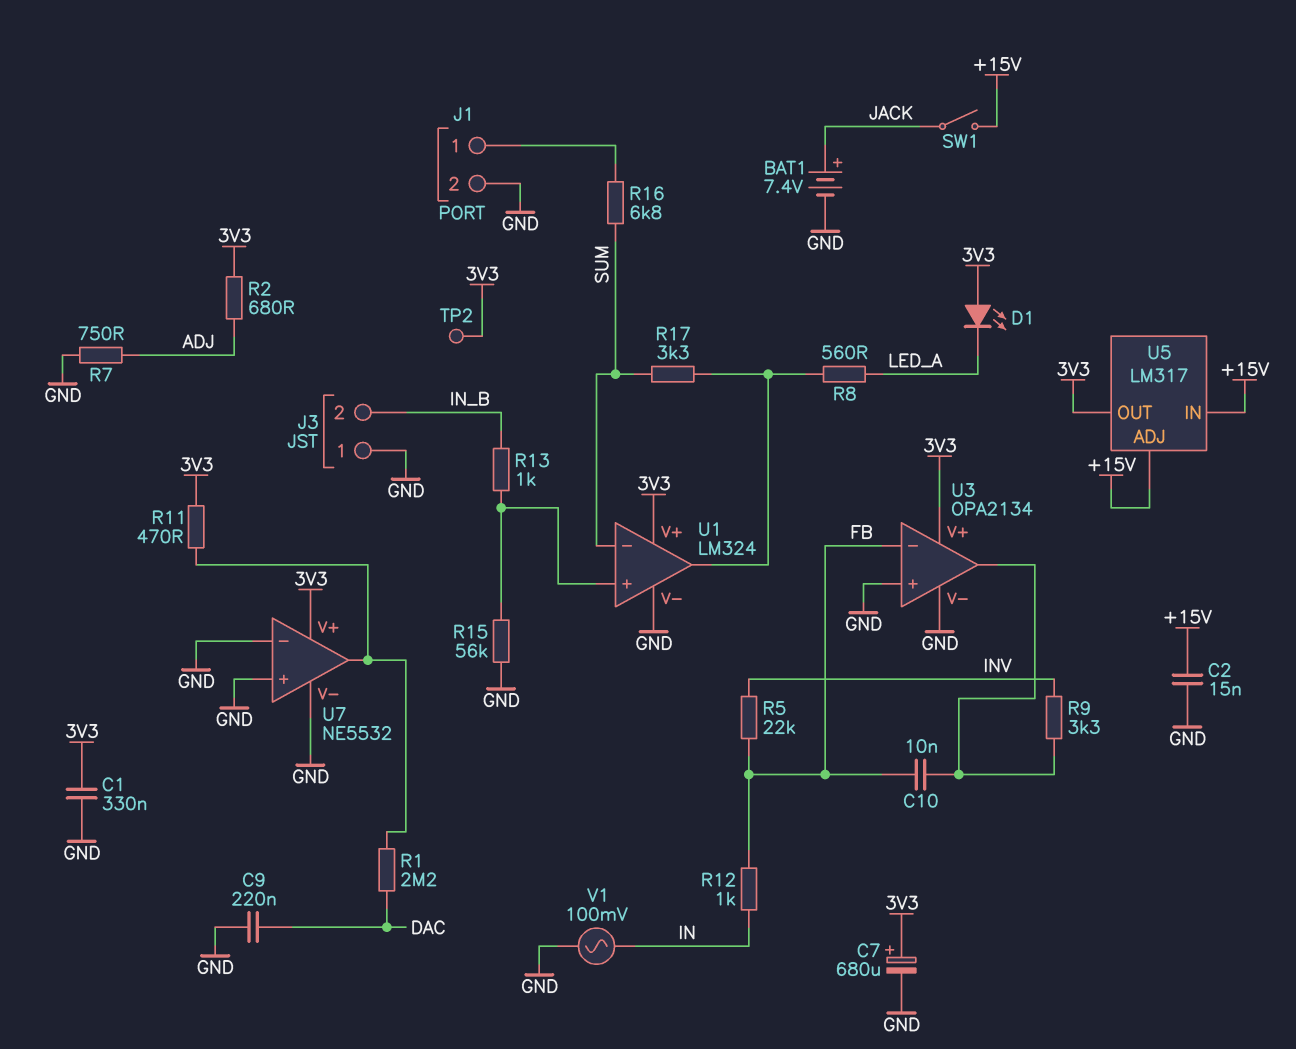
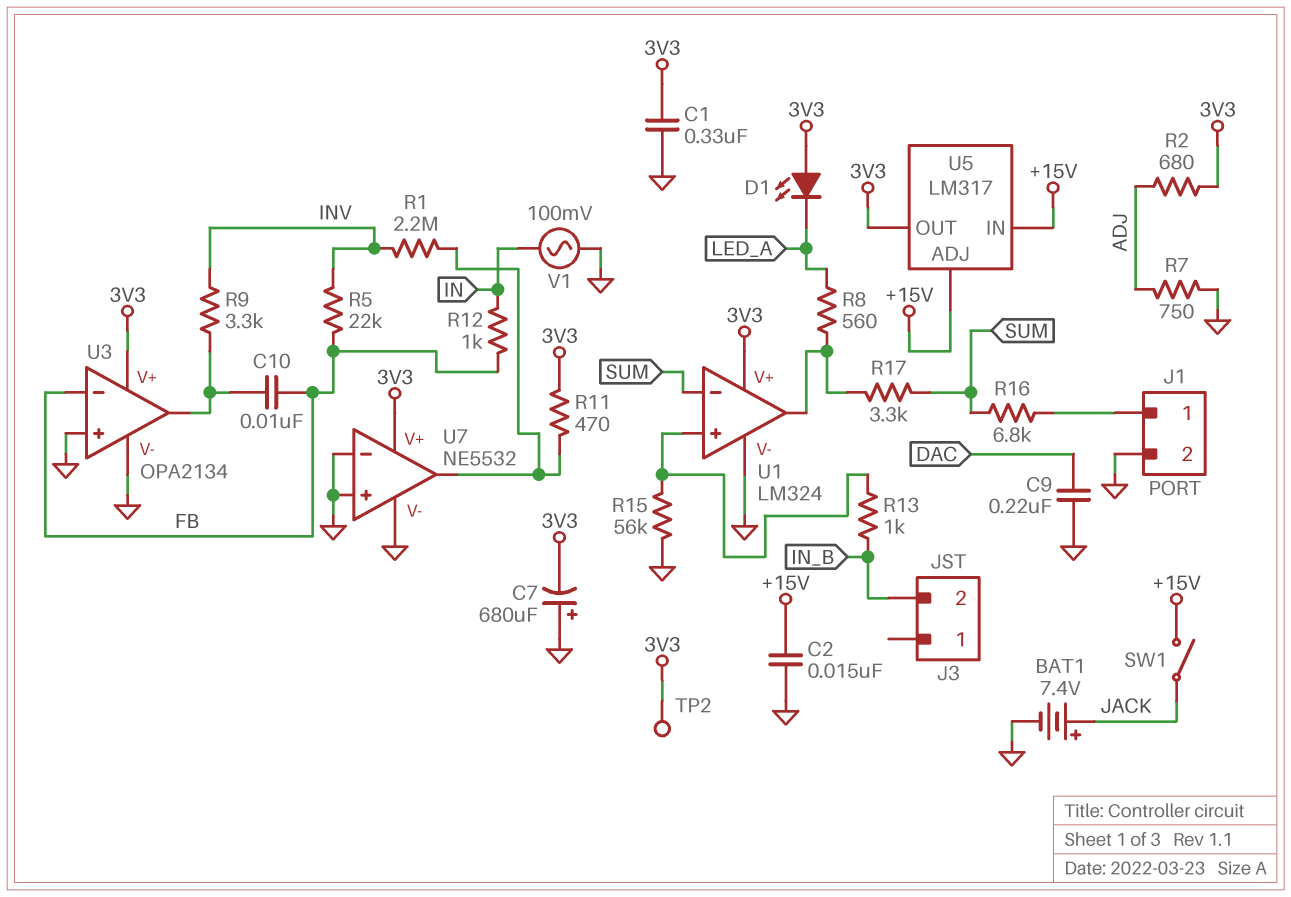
C7: 680uF (plus 3V3, minus GND) -> 680uF (plus GND, minus 3V3)
J3 pin 1: GND -> none
R1: 2.2M (DAC, U7/out) -> 2.2M (INV, U7/out)

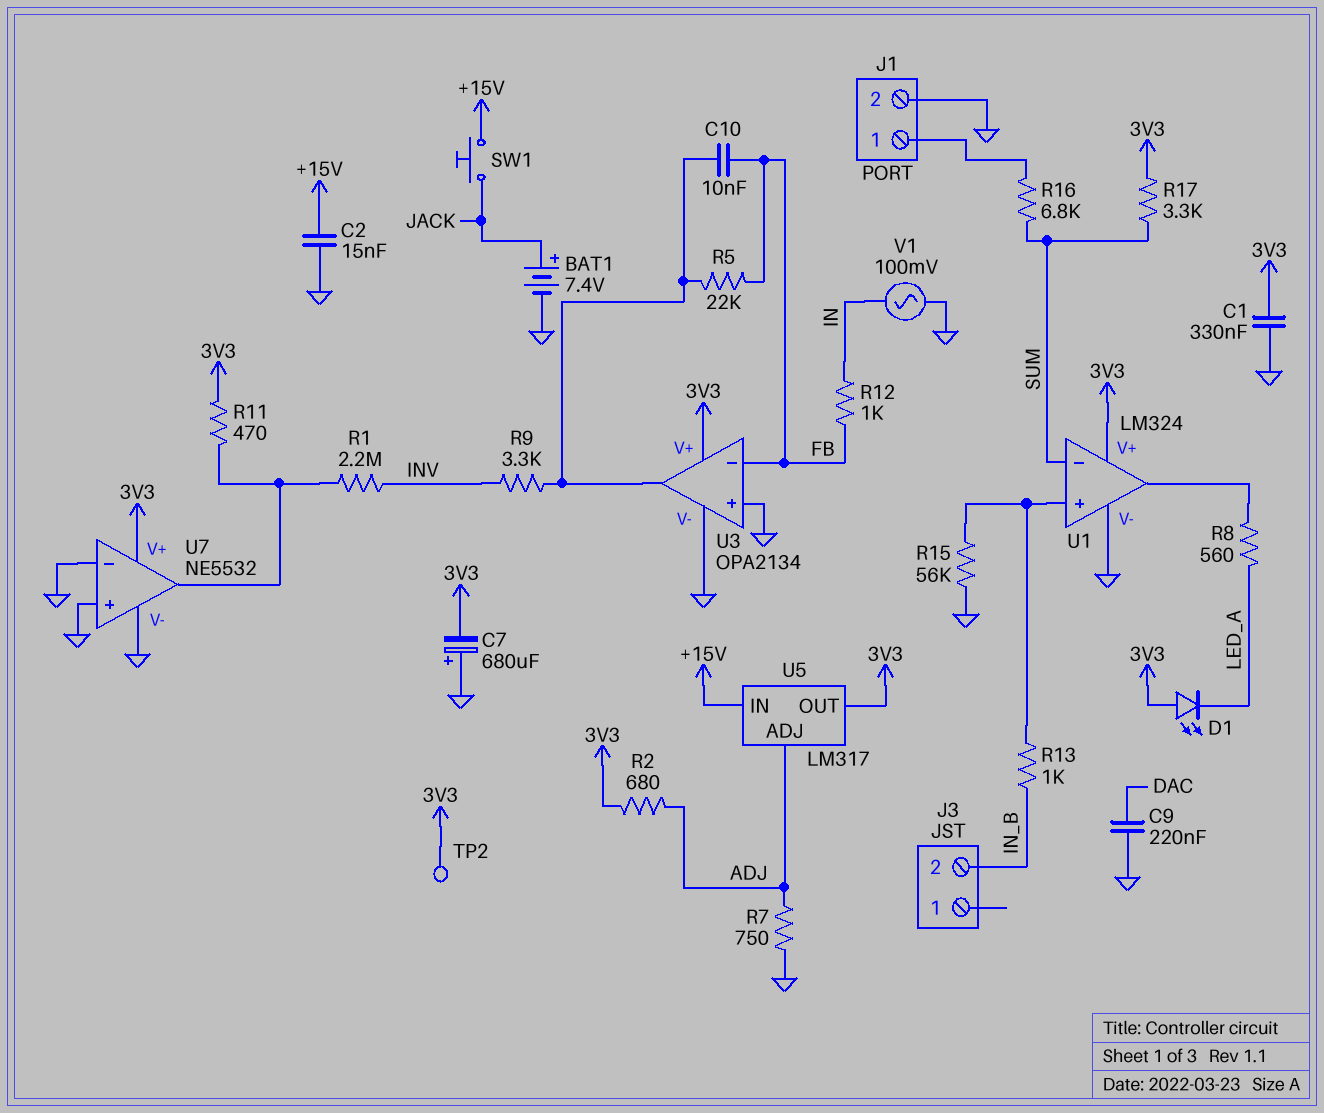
R5: 22k (FB, INV) -> 22k (FB, U3/out)
R17: 3.3k (SUM, U1/out) -> 3.3k (3V3, SUM)
SW1: switch (+15V, JACK) -> button (+15V, JACK)
U5 pin ADJ: +15V -> ADJ

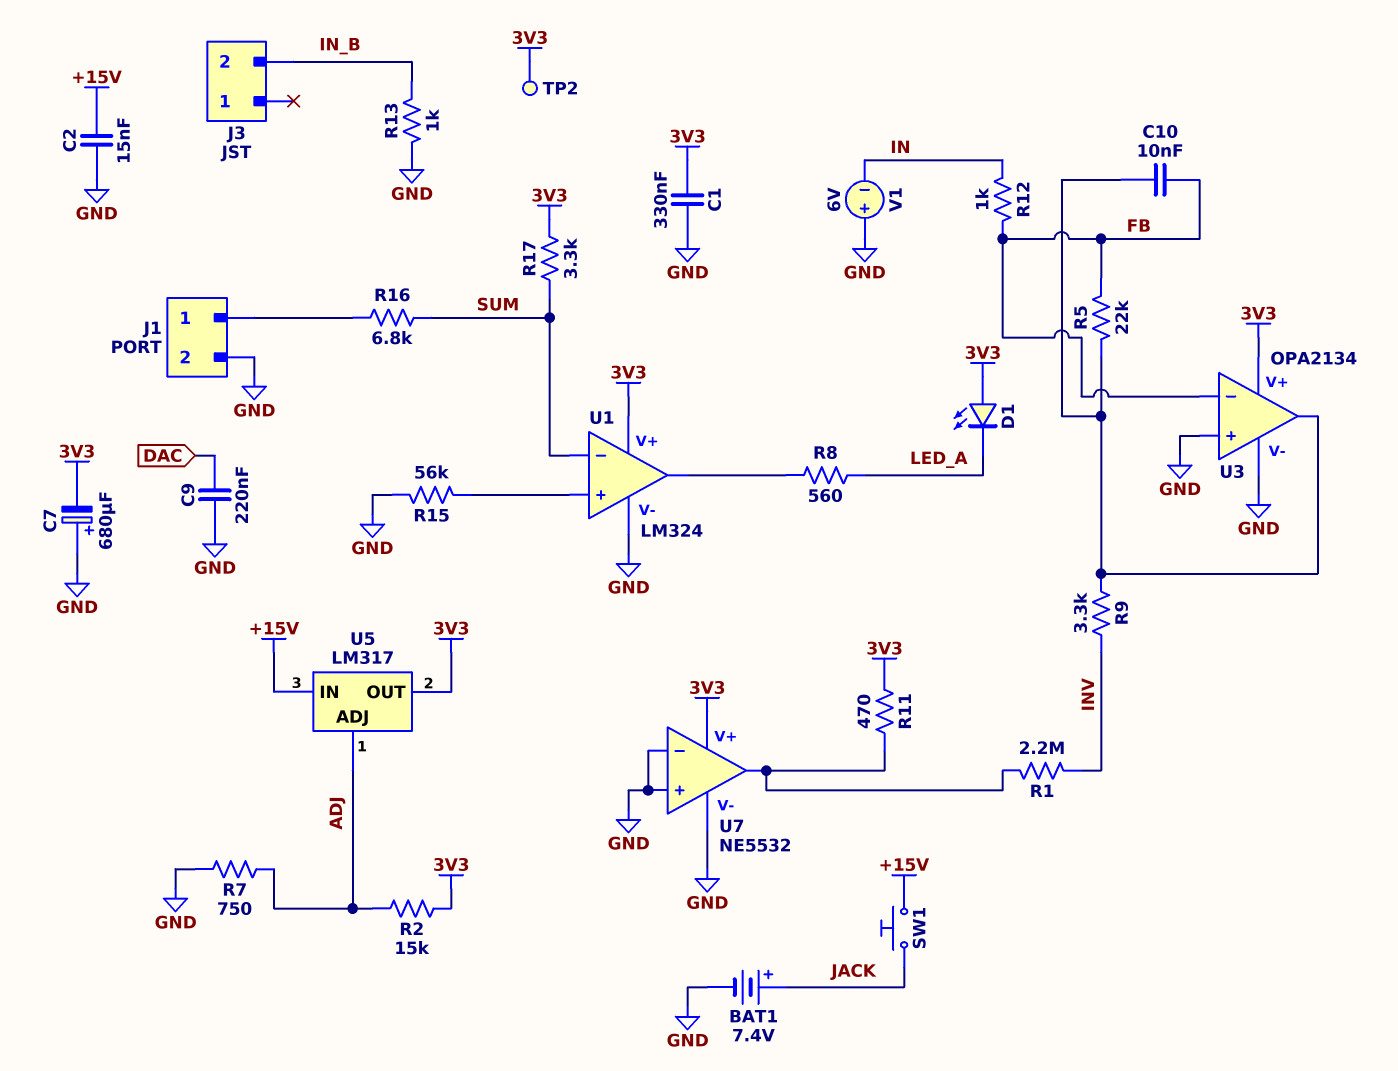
R2: 680 (3V3, ADJ) -> 15k (3V3, ADJ)
R13: 1k (IN_B, U1/in+) -> 1k (GND, IN_B)
V1: AC 100mV (GND, IN) -> 6V (plus GND, minus IN)

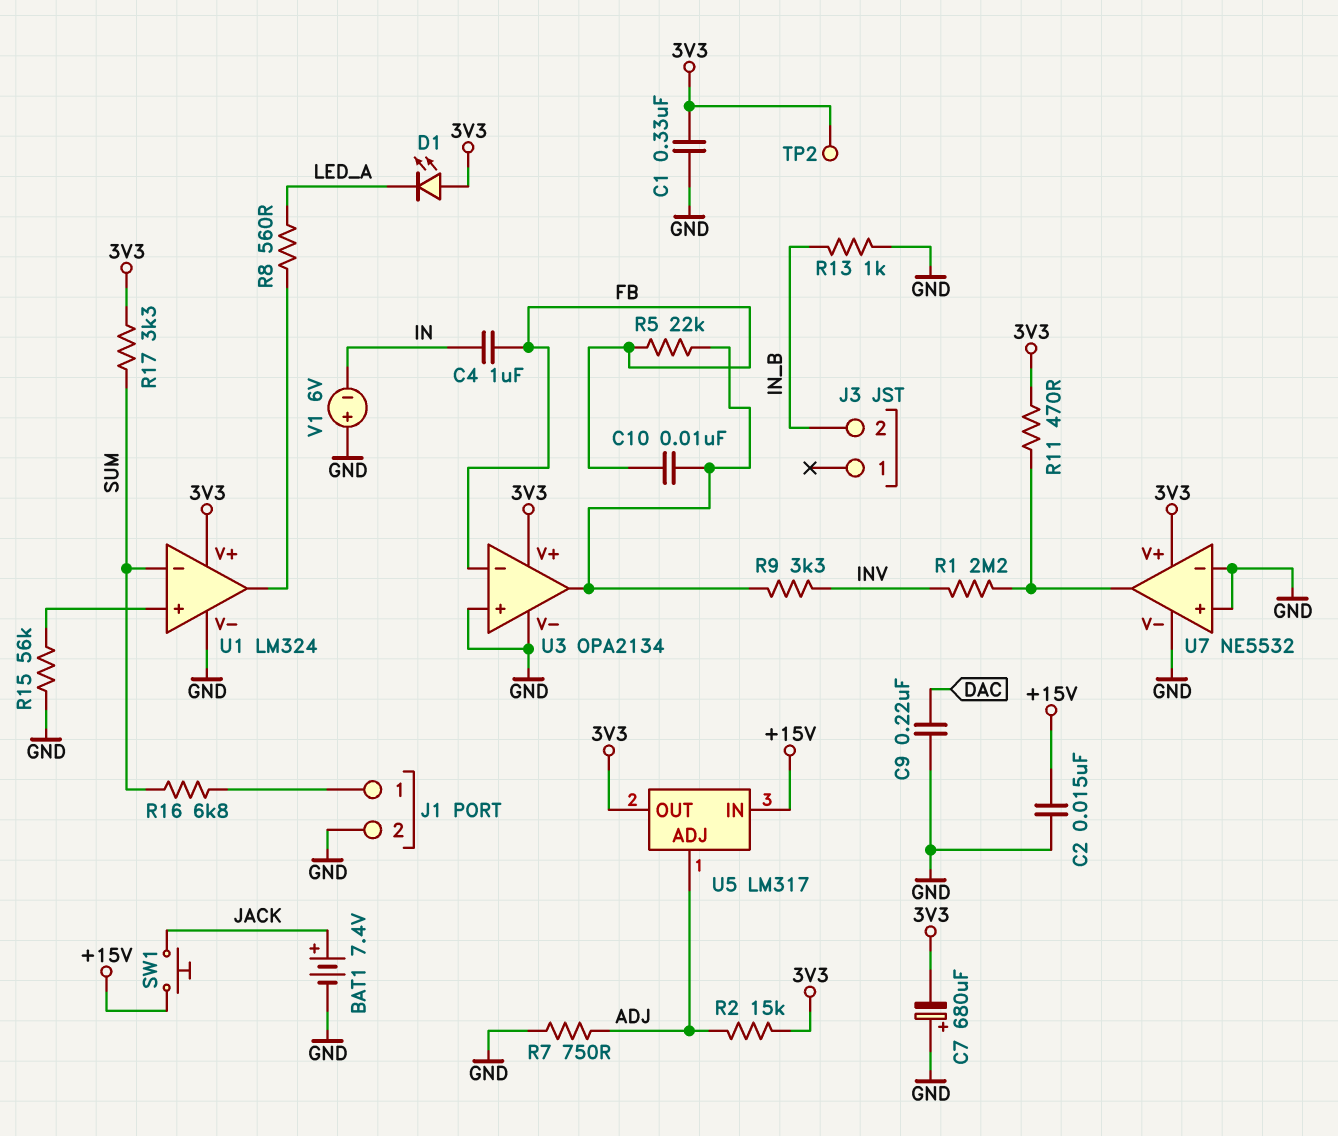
C4: none -> 1uF (FB, IN)
R12: 1k (FB, IN) -> none

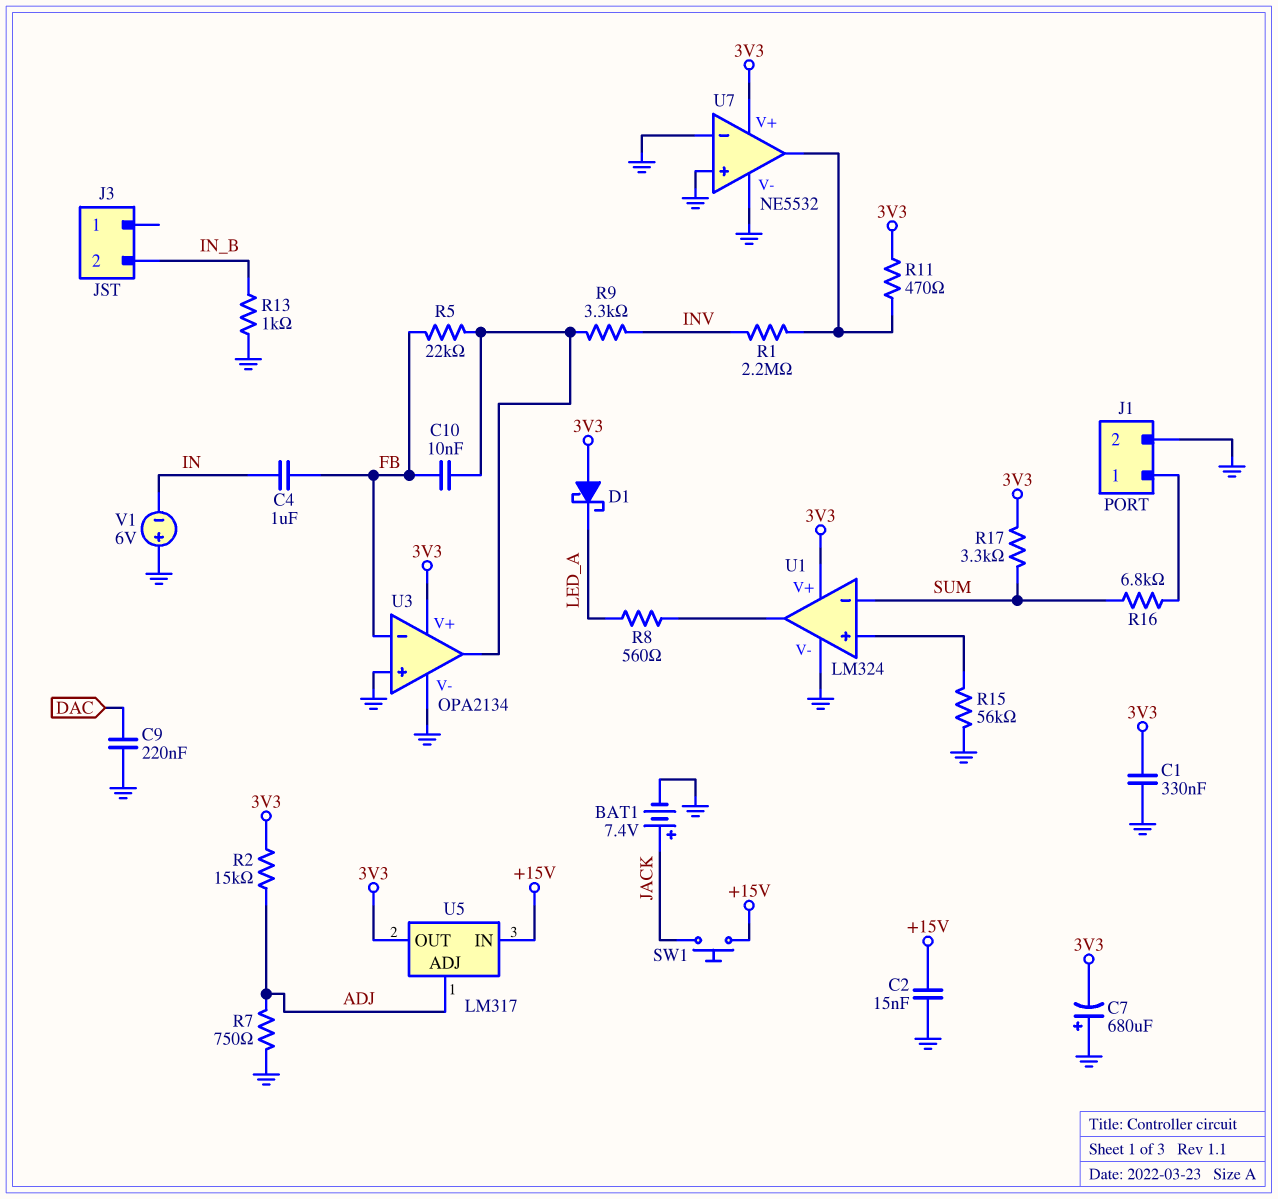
D1: LED (A 3V3, K LED_A) -> schottky (A 3V3, K LED_A)
TP2: test point (3V3) -> none

